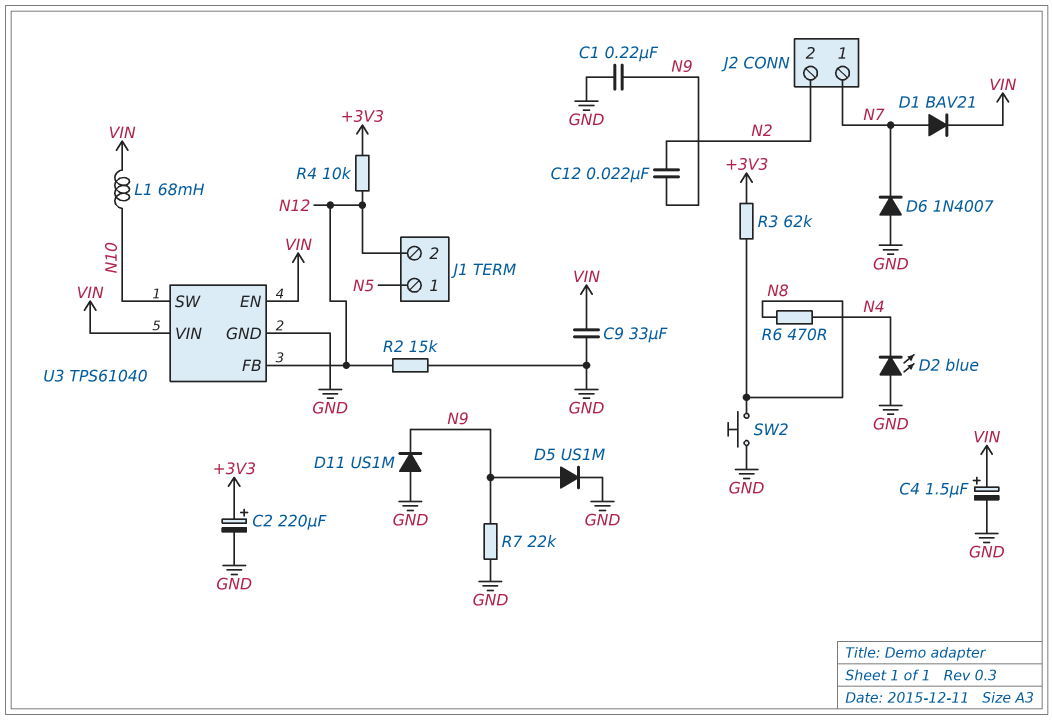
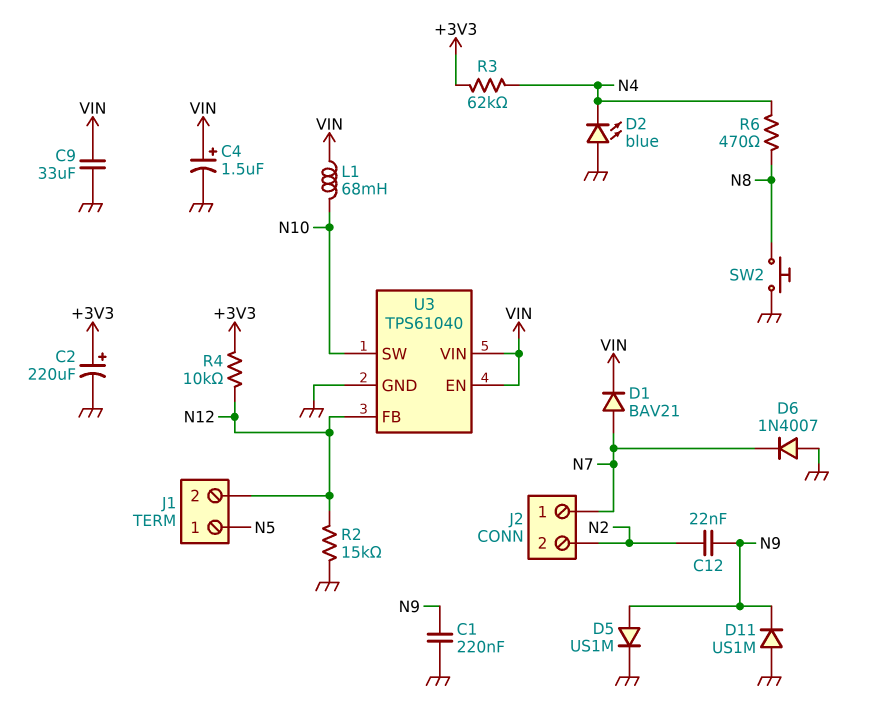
R3: 62k (+3V3, N8) -> 62k (+3V3, N4)
R7: 22k (GND, N9) -> none

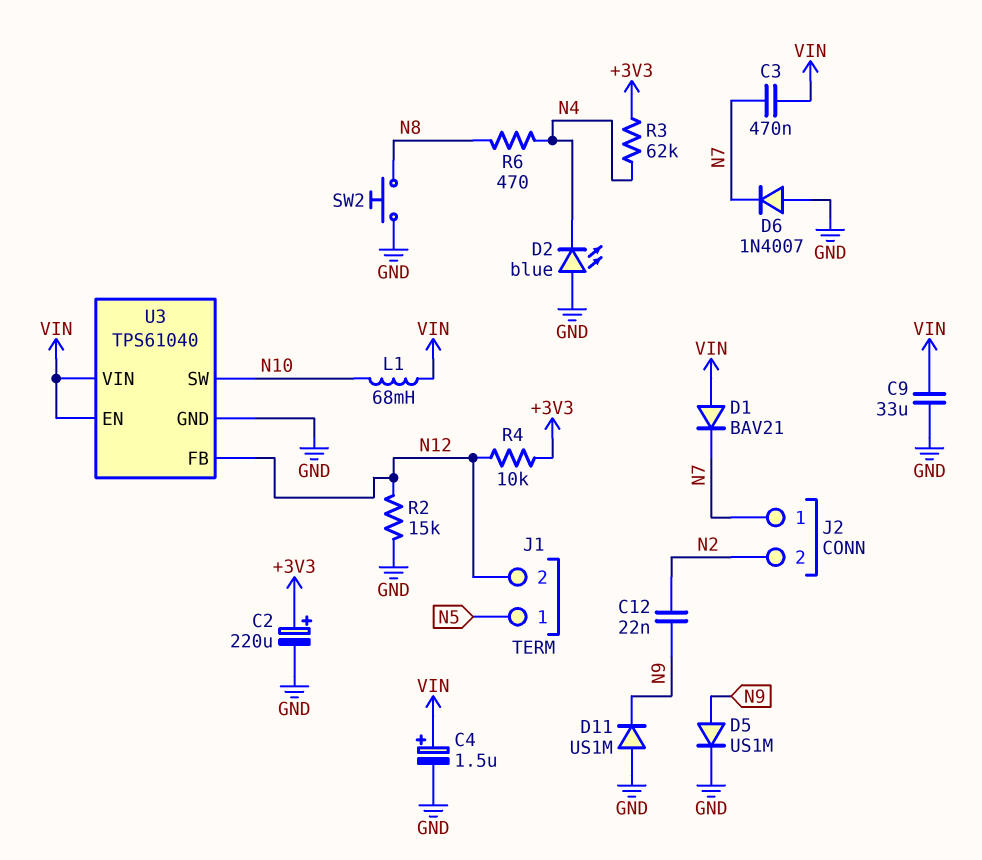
C1: 220nF (GND, N9) -> none
C3: none -> 470nF (N7, VIN)
D1: diode BAV21 (A N7, K VIN) -> diode BAV21 (A VIN, K N7)

